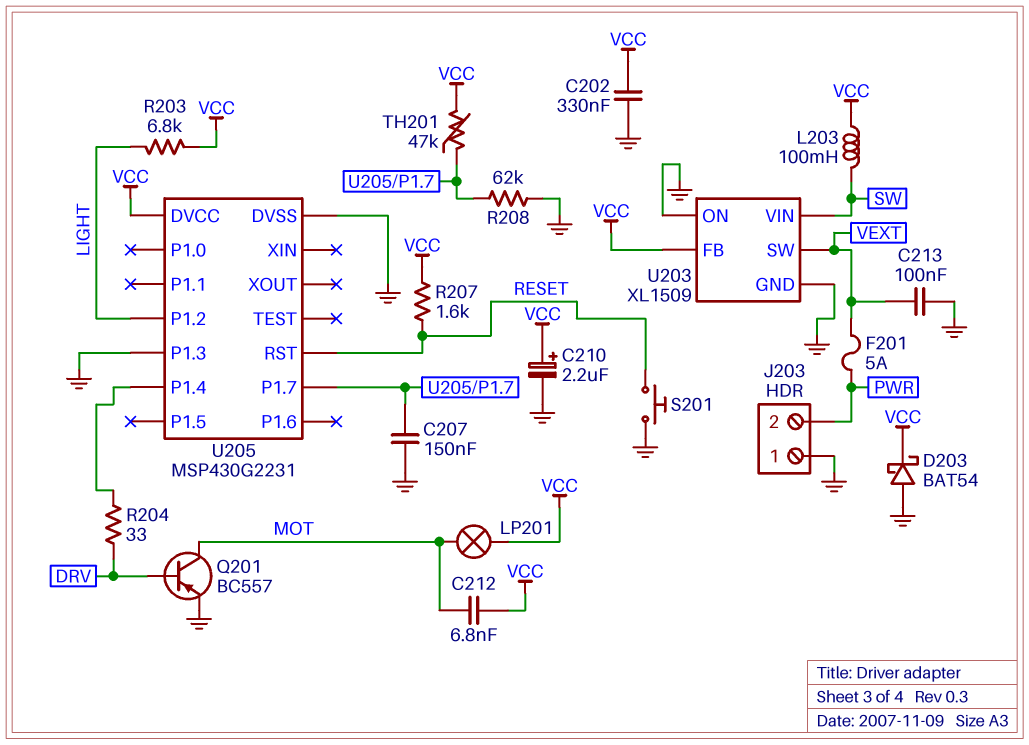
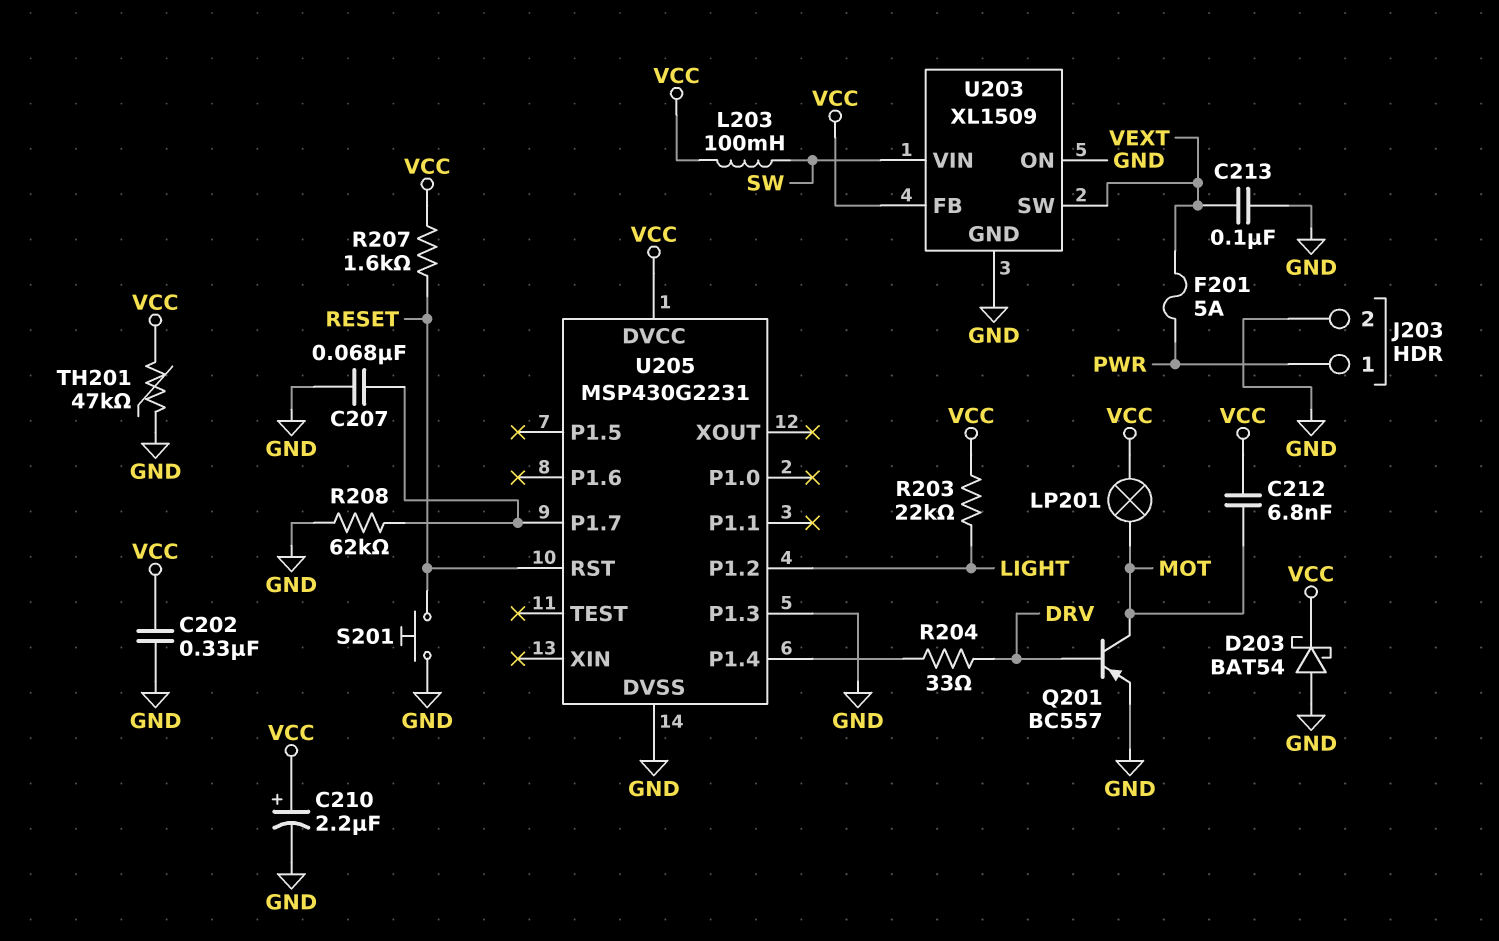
C207: 150nF (GND, U205/P1.7) -> 68nF (GND, U205/P1.7)
J203 pin 1: GND -> PWR
J203 pin 2: PWR -> GND
R203: 6.8k (LIGHT, VCC) -> 22k (LIGHT, VCC)
TH201: 47k (U205/P1.7, VCC) -> 47k (GND, VCC)

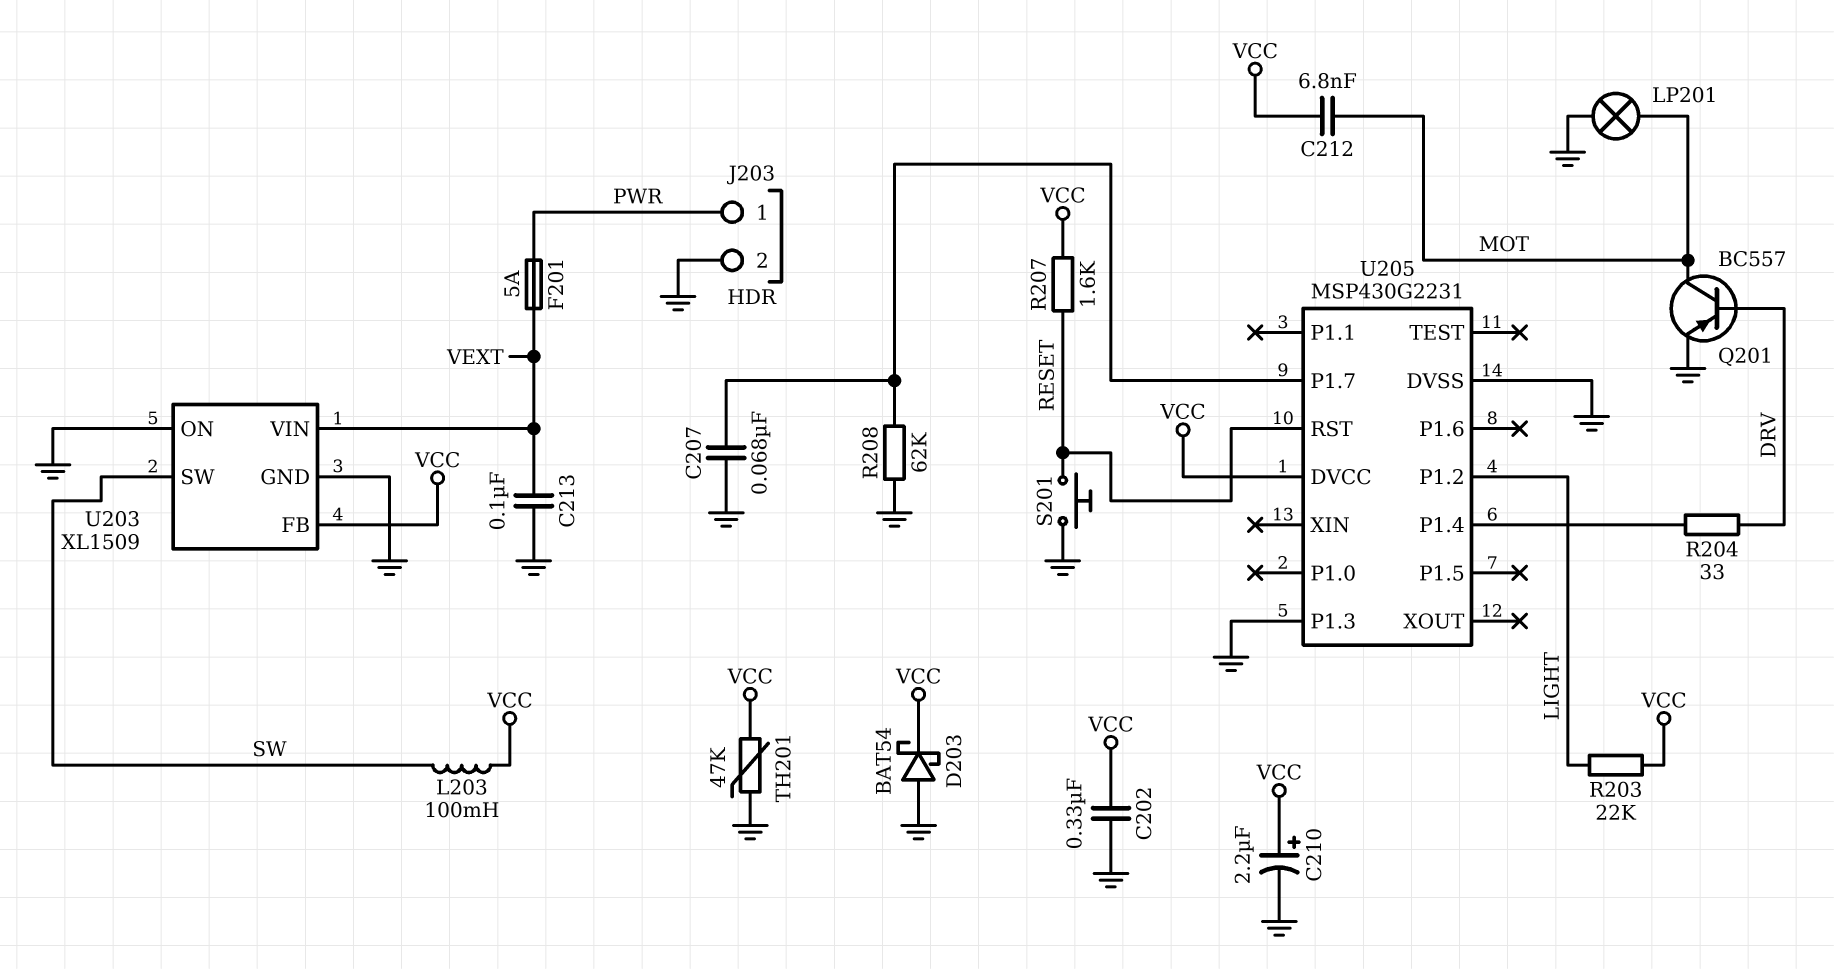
LP201: lamp (MOT, VCC) -> lamp (GND, MOT)
U203 pin SW: VEXT -> SW
U203 pin VIN: SW -> VEXT

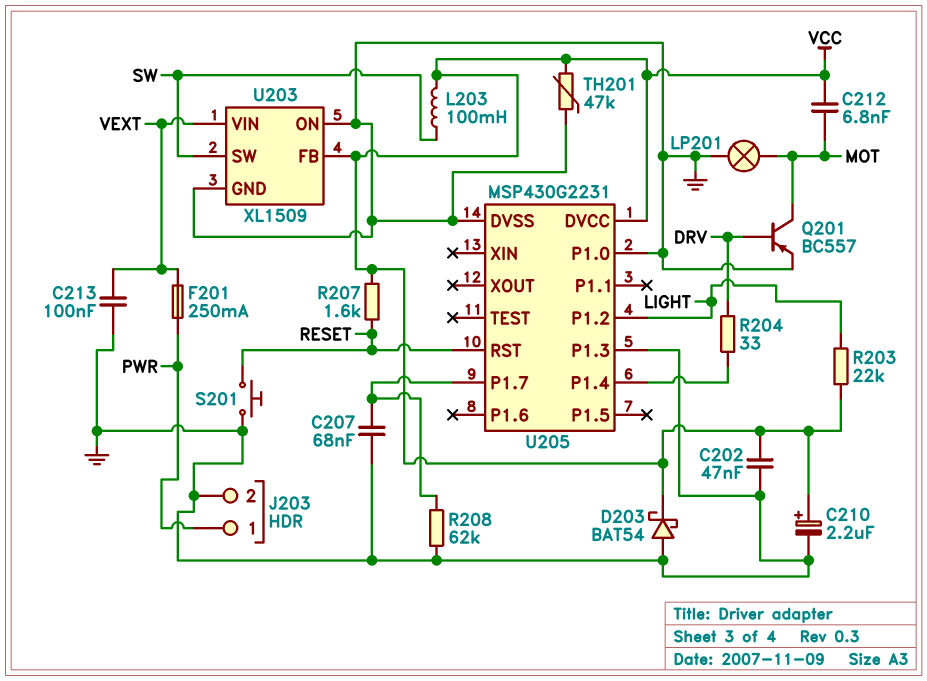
C202: 330nF (GND, VCC) -> 47nF (GND, VCC)
F201: 5A (PWR, VEXT) -> 250mA (PWR, VEXT)
U205 pin P1.0: none -> GND

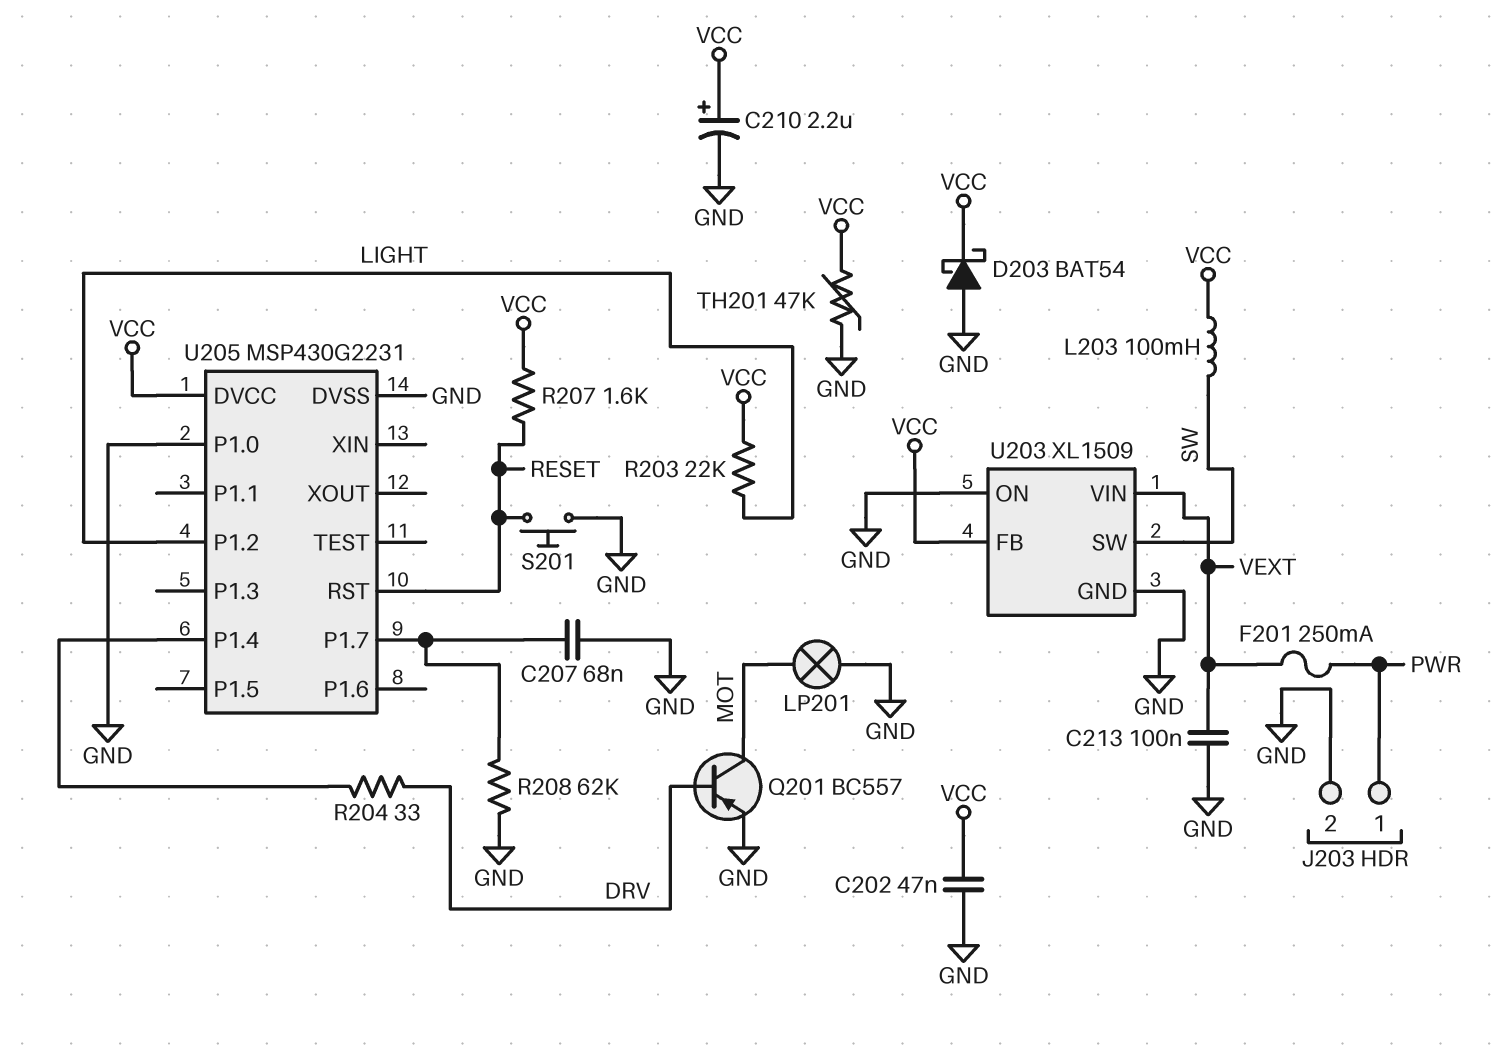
C212: 6.8nF (MOT, VCC) -> none
U205 pin P1.3: GND -> none

